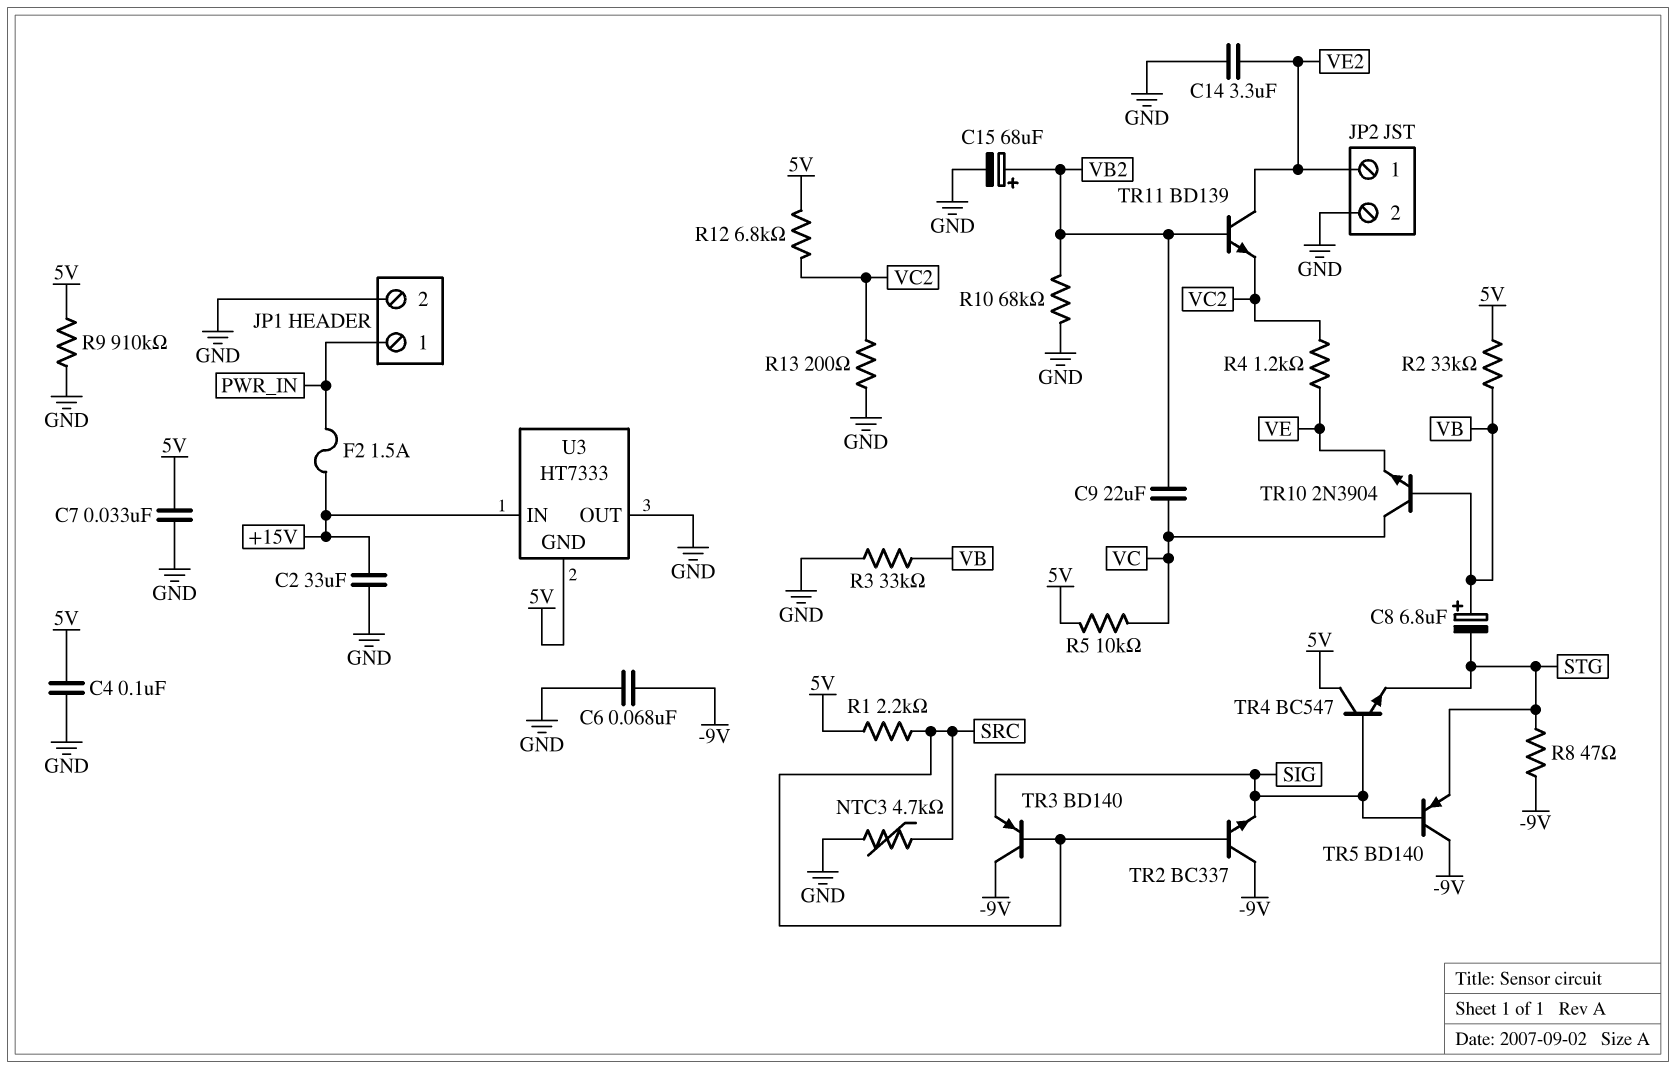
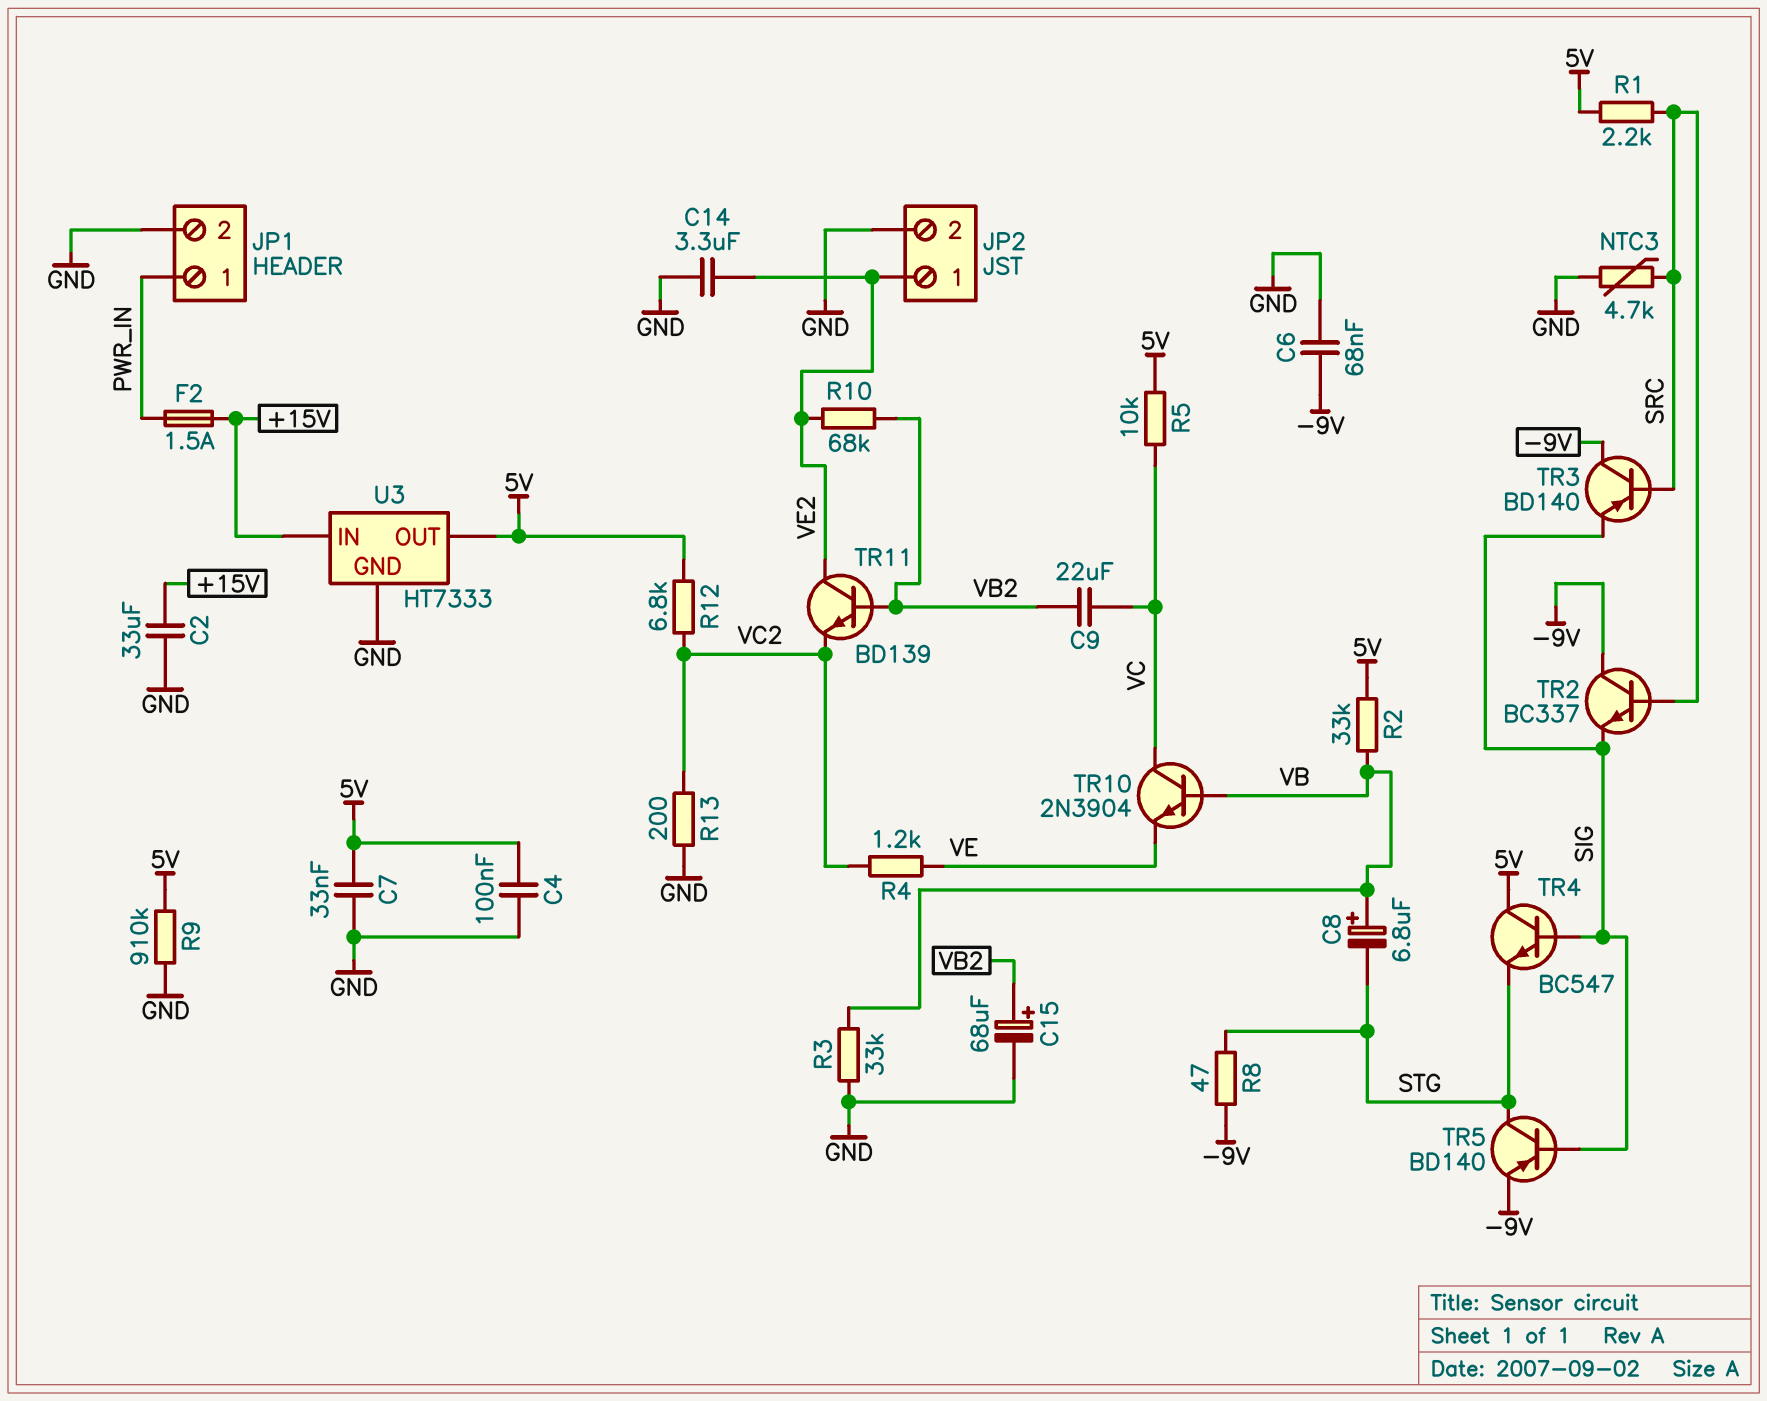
R10: 68k (GND, VB2) -> 68k (VB2, VE2)
TR5: PNP BD140 (B SIG, C -9V, E STG) -> PNP BD140 (B SIG, C STG, E -9V)
U3 pin GND: 5V -> GND
U3 pin OUT: GND -> 5V

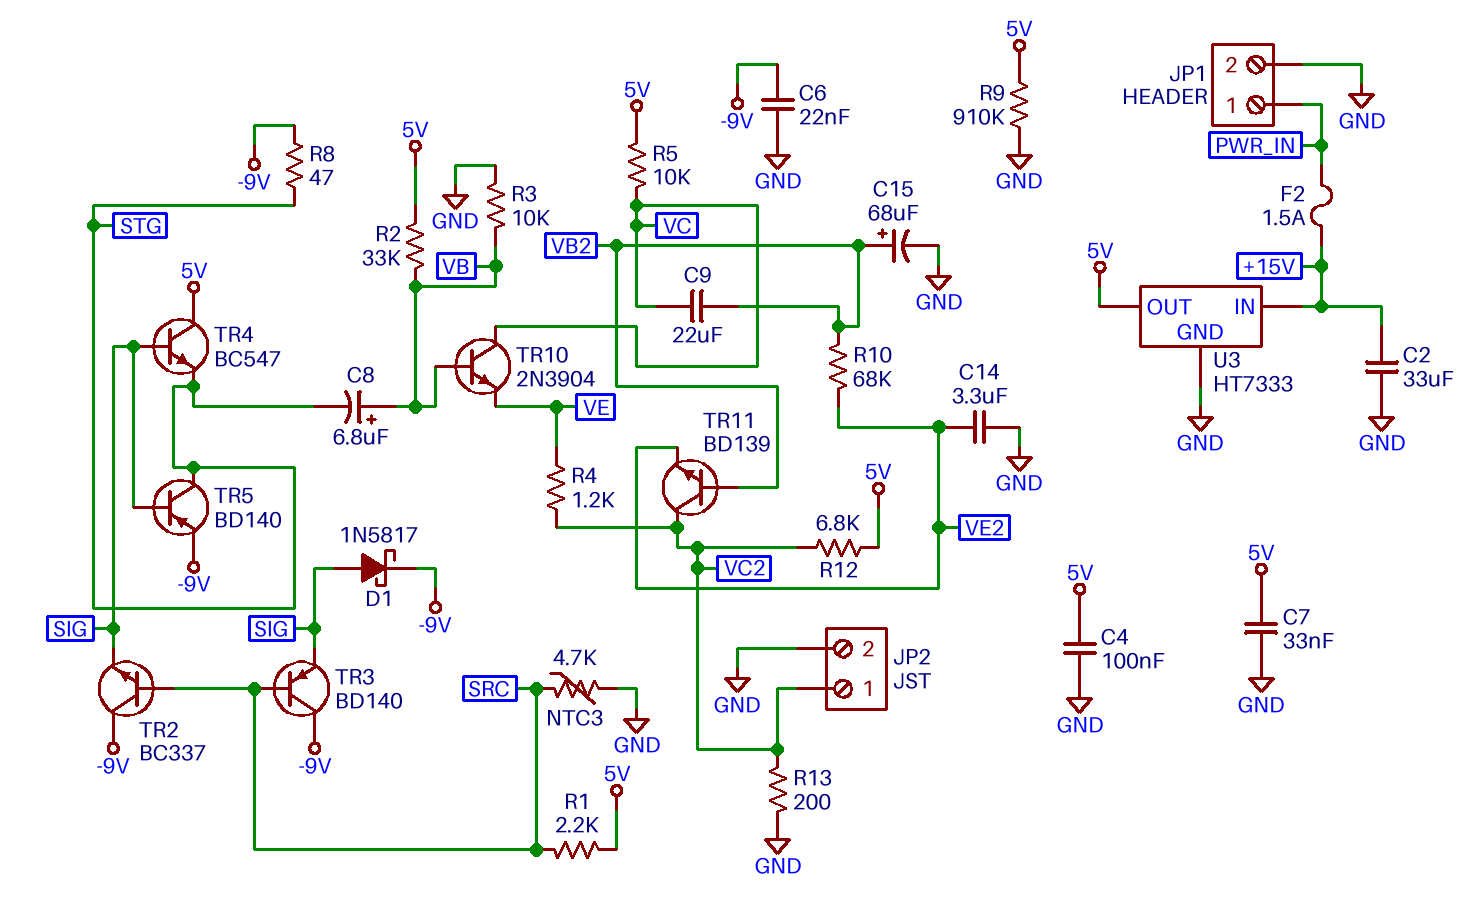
C6: 68nF (-9V, GND) -> 22nF (-9V, GND)
D1: none -> schottky 1N5817 (A SIG, K -9V)
JP2 pin 1: VE2 -> VC2
R3: 33k (GND, VB) -> 10k (GND, VB)
TR11: NPN BD139 (B VB2, C VE2, E VC2) -> NPN BD139 (B VB2, C VC2, E VE2)

